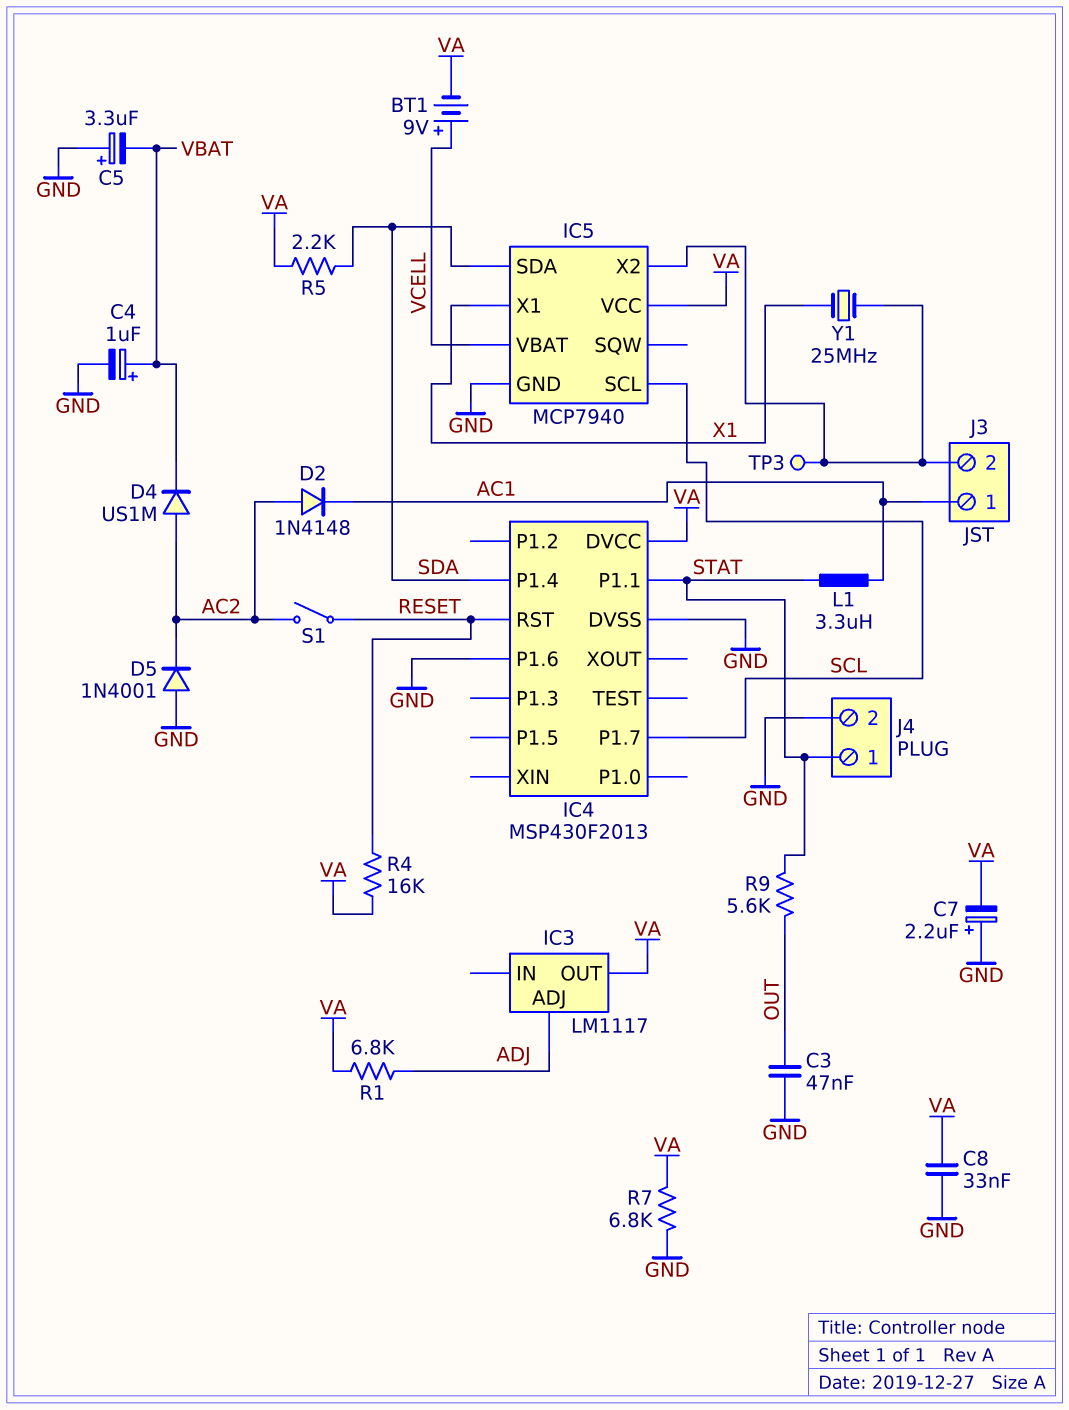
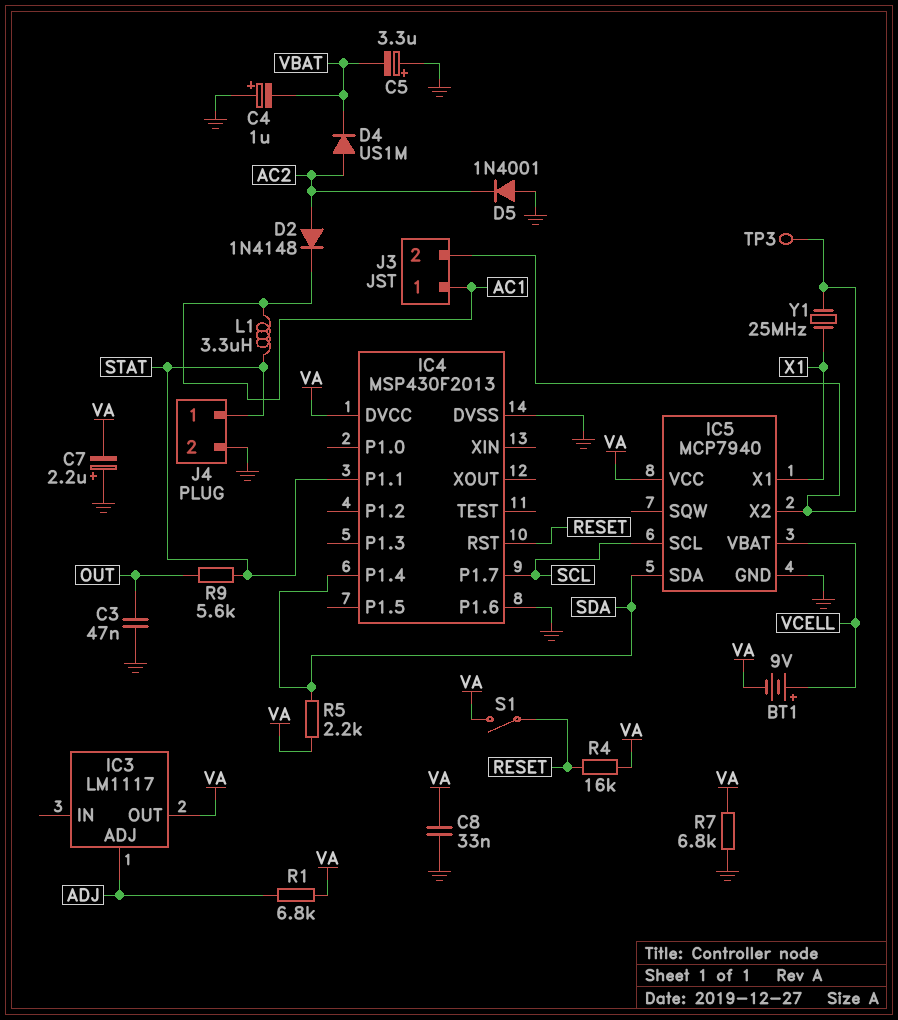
C4: 1uF (plus VBAT, minus GND) -> 1uF (plus GND, minus VBAT)
S1: switch (AC2, RESET) -> switch (RESET, VA)

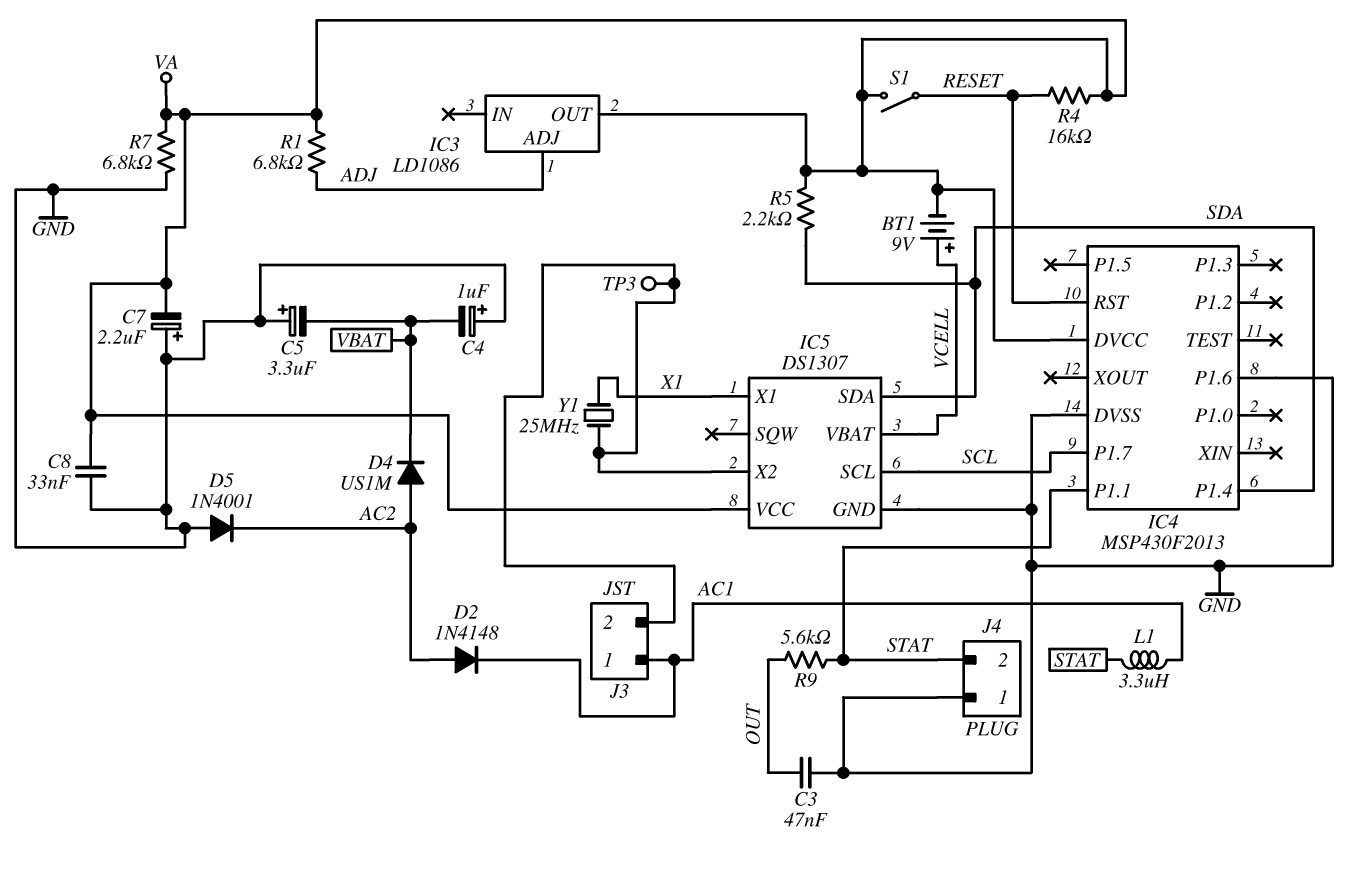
IC3: LM1117 -> LD1086
IC5: MCP7940 -> DS1307
J4 pin 1: STAT -> GND
J4 pin 2: GND -> STAT

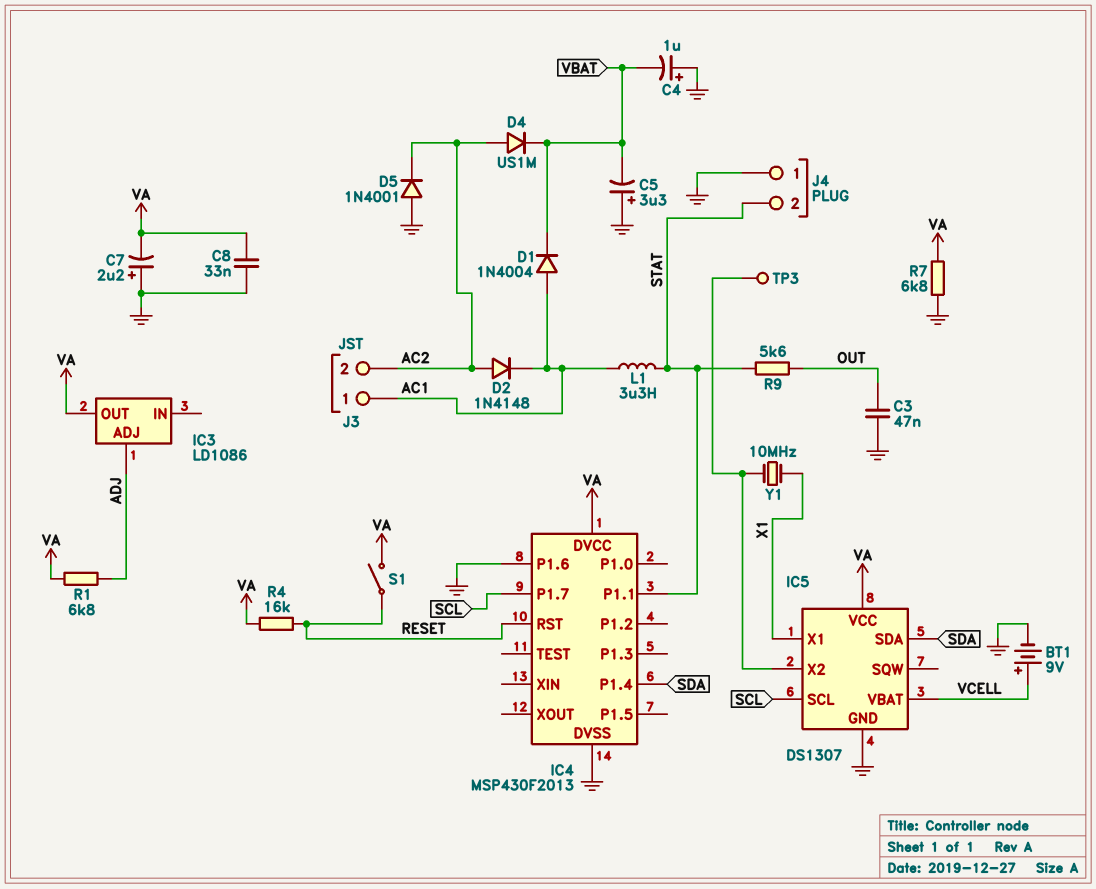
BT1: 9V (plus VCELL, minus VA) -> 9V (plus VCELL, minus GND)
D1: none -> diode 1N4004 (A AC1, K VBAT)
J3 pin 2: IC5/X2 -> AC2
R5: 2.2k (SDA, VA) -> none
Y1: 25MHz (IC5/X2, X1) -> 10MHz (IC5/X2, X1)

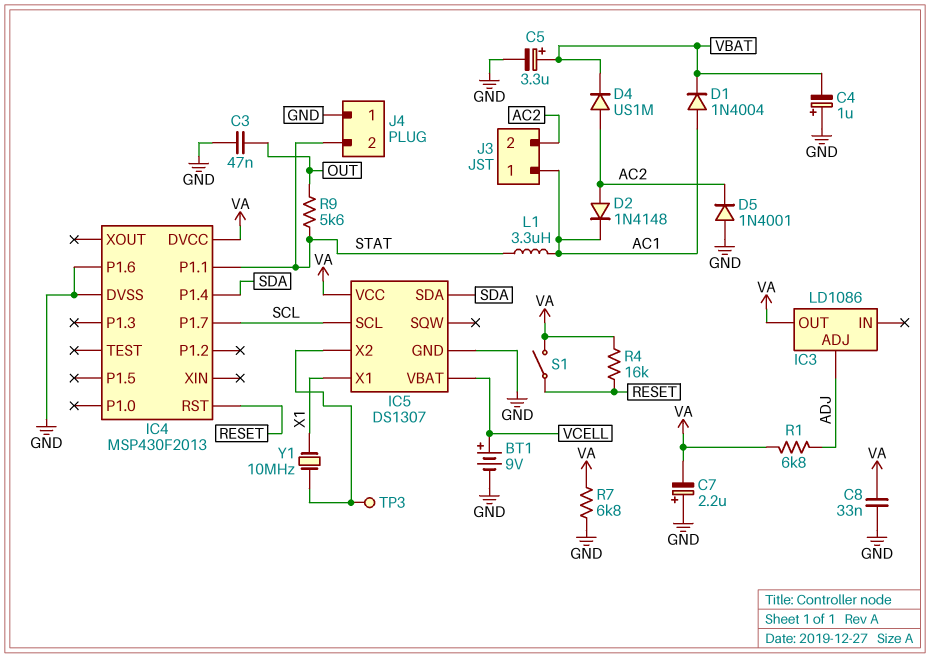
C5: 3.3uF (plus GND, minus VBAT) -> 3.3uF (plus VBAT, minus GND)

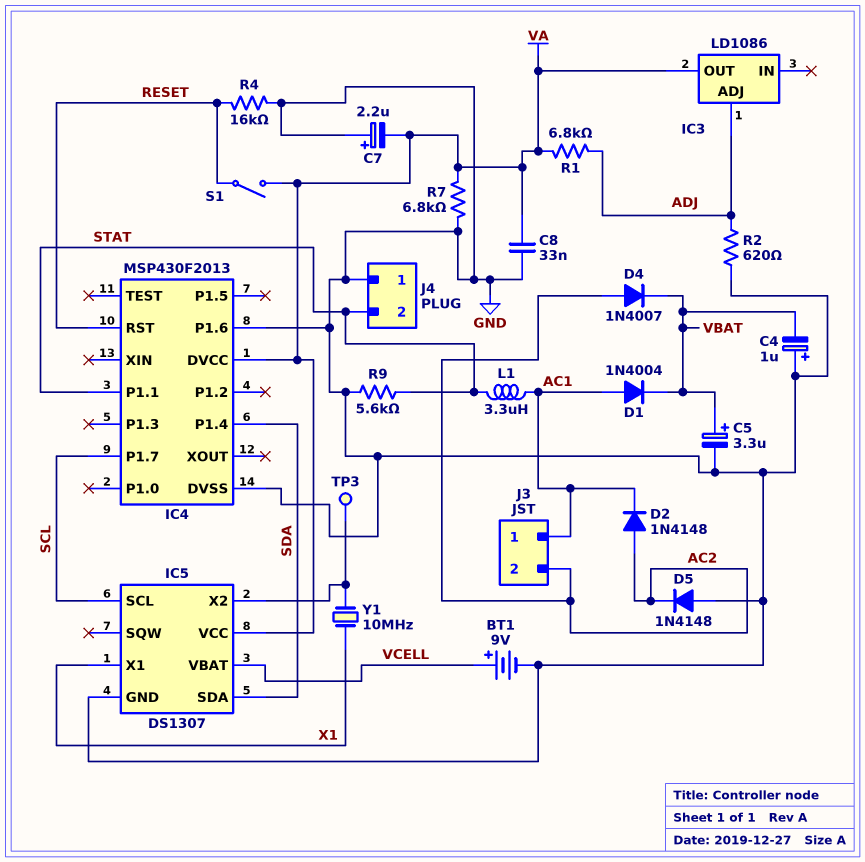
C3: 47nF (GND, OUT) -> none
D4: diode US1M (A AC2, K VBAT) -> diode 1N4007 (A AC2, K VBAT)
D5: diode 1N4001 (A GND, K AC2) -> diode 1N4148 (A GND, K AC2)
R2: none -> 620 (ADJ, GND)
R4: 16k (RESET, VA) -> 16k (GND, RESET)
R9: 5.6k (OUT, STAT) -> 5.6k (GND, STAT)

